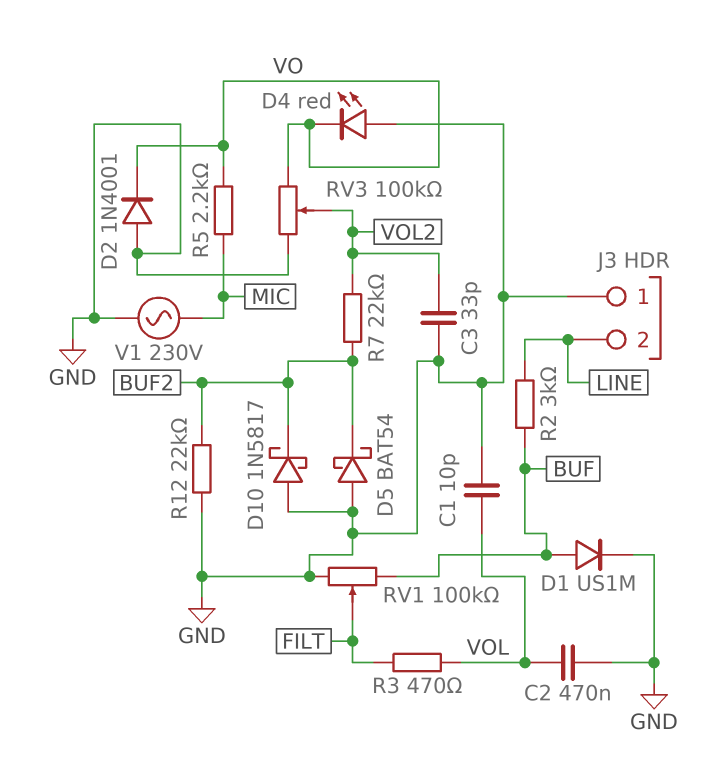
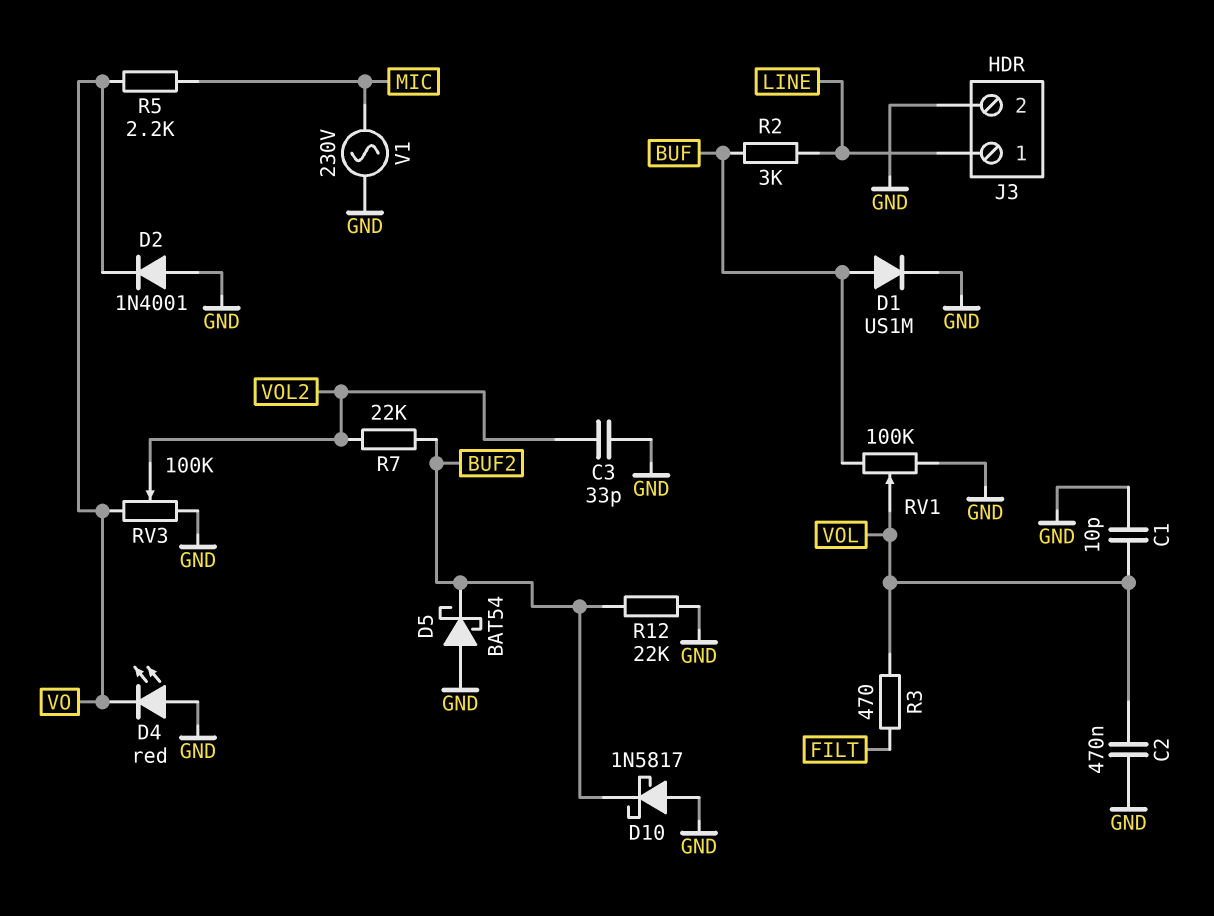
J3 pin 1: GND -> LINE
J3 pin 2: LINE -> GND
RV1: 100k (BUF, GND, wiper FILT) -> 100k (BUF, GND, wiper VOL)

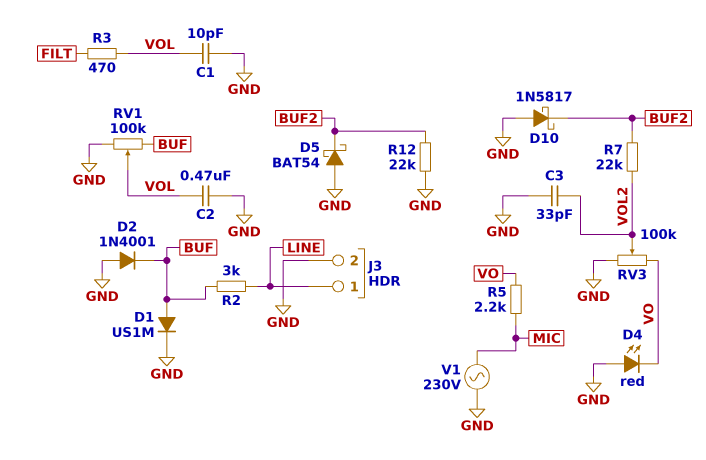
D2: diode 1N4001 (A GND, K VO) -> diode 1N4001 (A GND, K BUF)

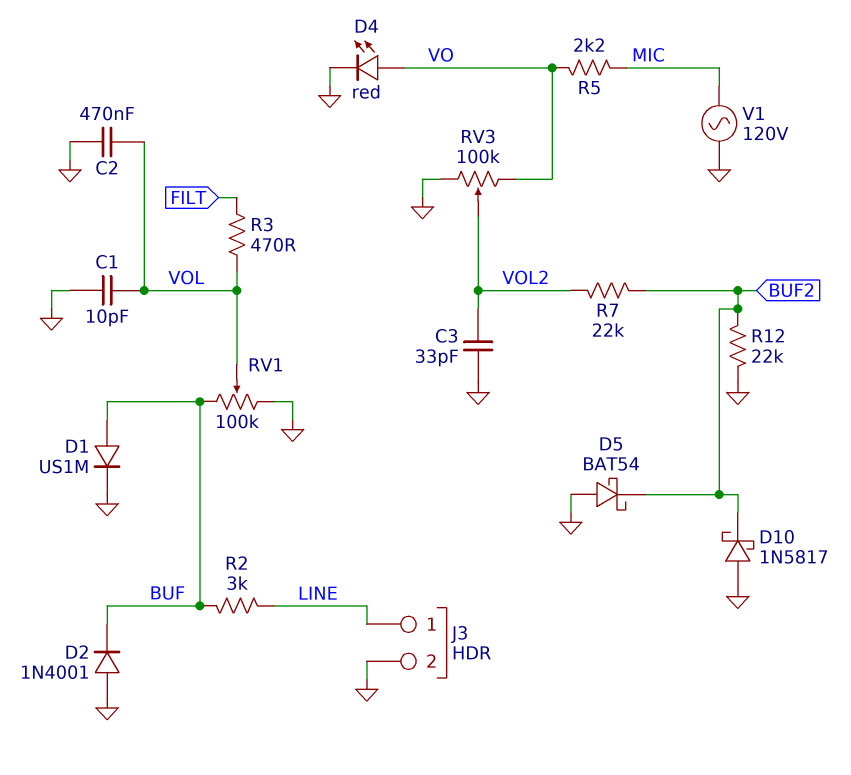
D4: LED red (A GND, K VO) -> LED red (A VO, K GND)
V1: AC 230V (GND, MIC) -> AC 120V (GND, MIC)

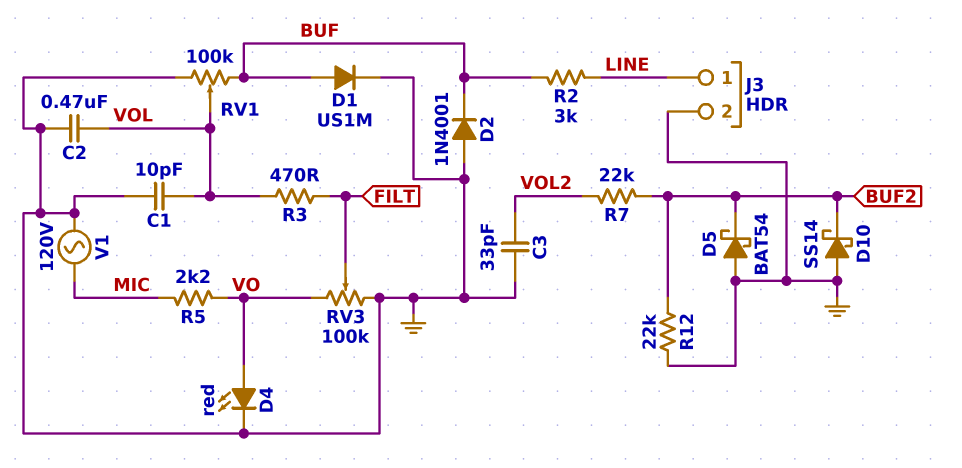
D10: schottky 1N5817 (A GND, K BUF2) -> schottky SS14 (A GND, K BUF2)
RV3: 100k (GND, VO, wiper VOL2) -> 100k (GND, VO, wiper FILT)

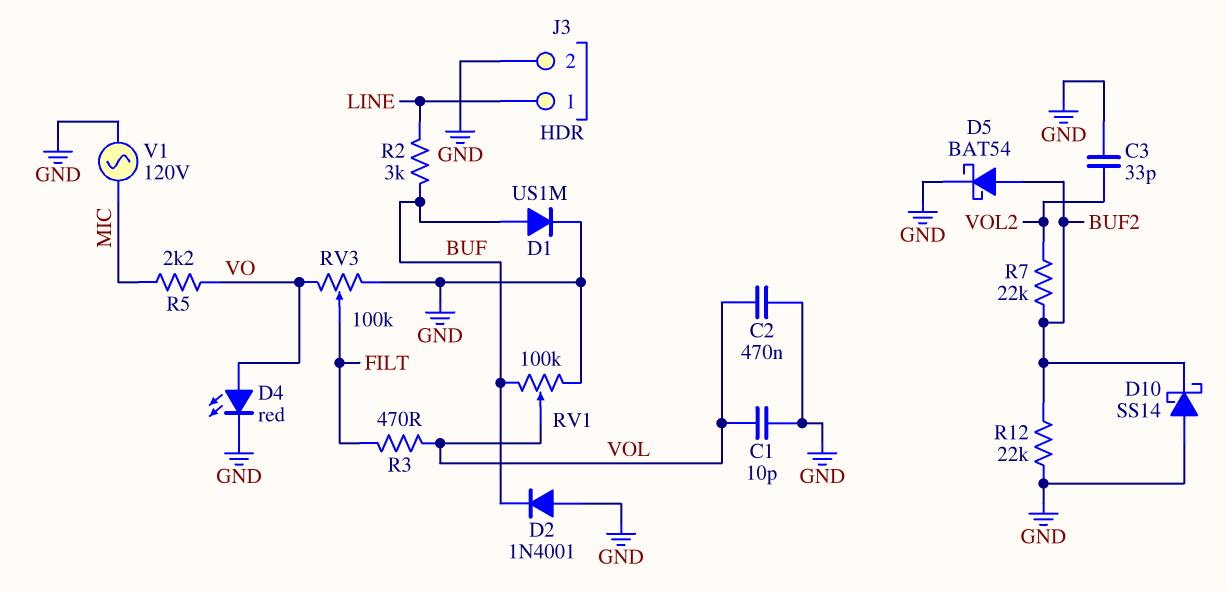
D5: schottky BAT54 (A GND, K BUF2) -> schottky BAT54 (A BUF2, K GND)

